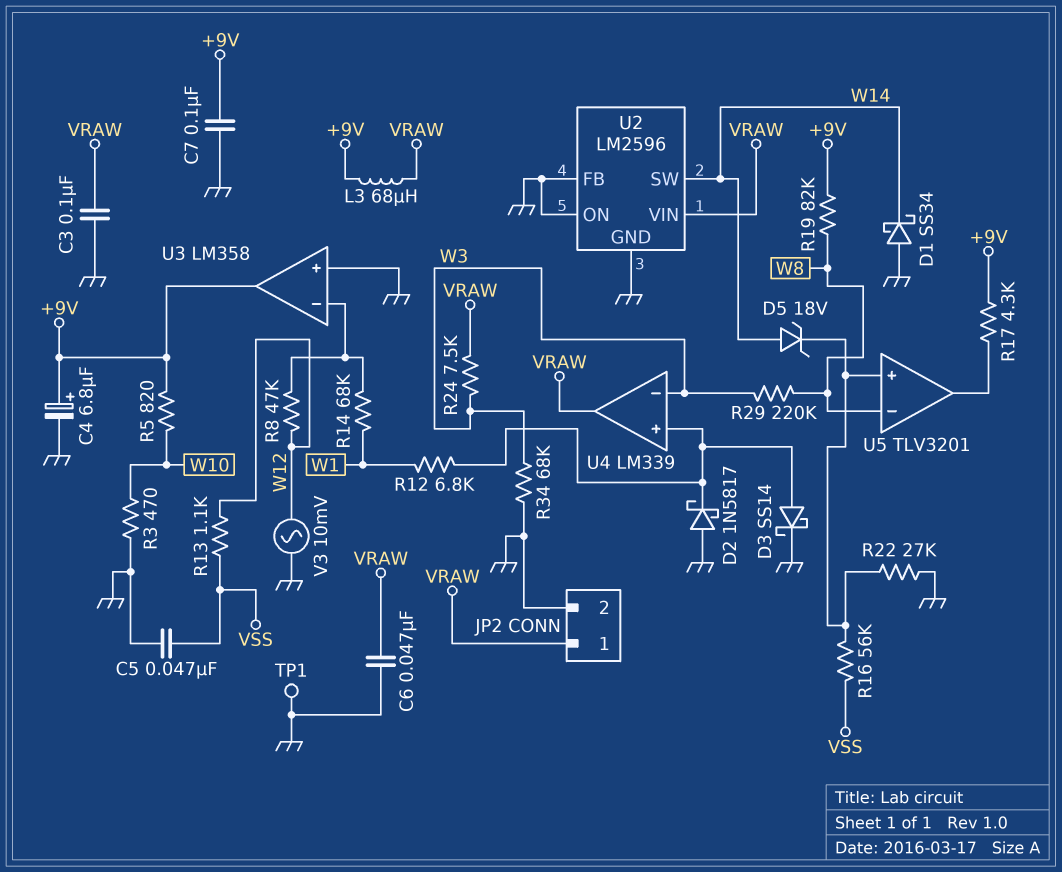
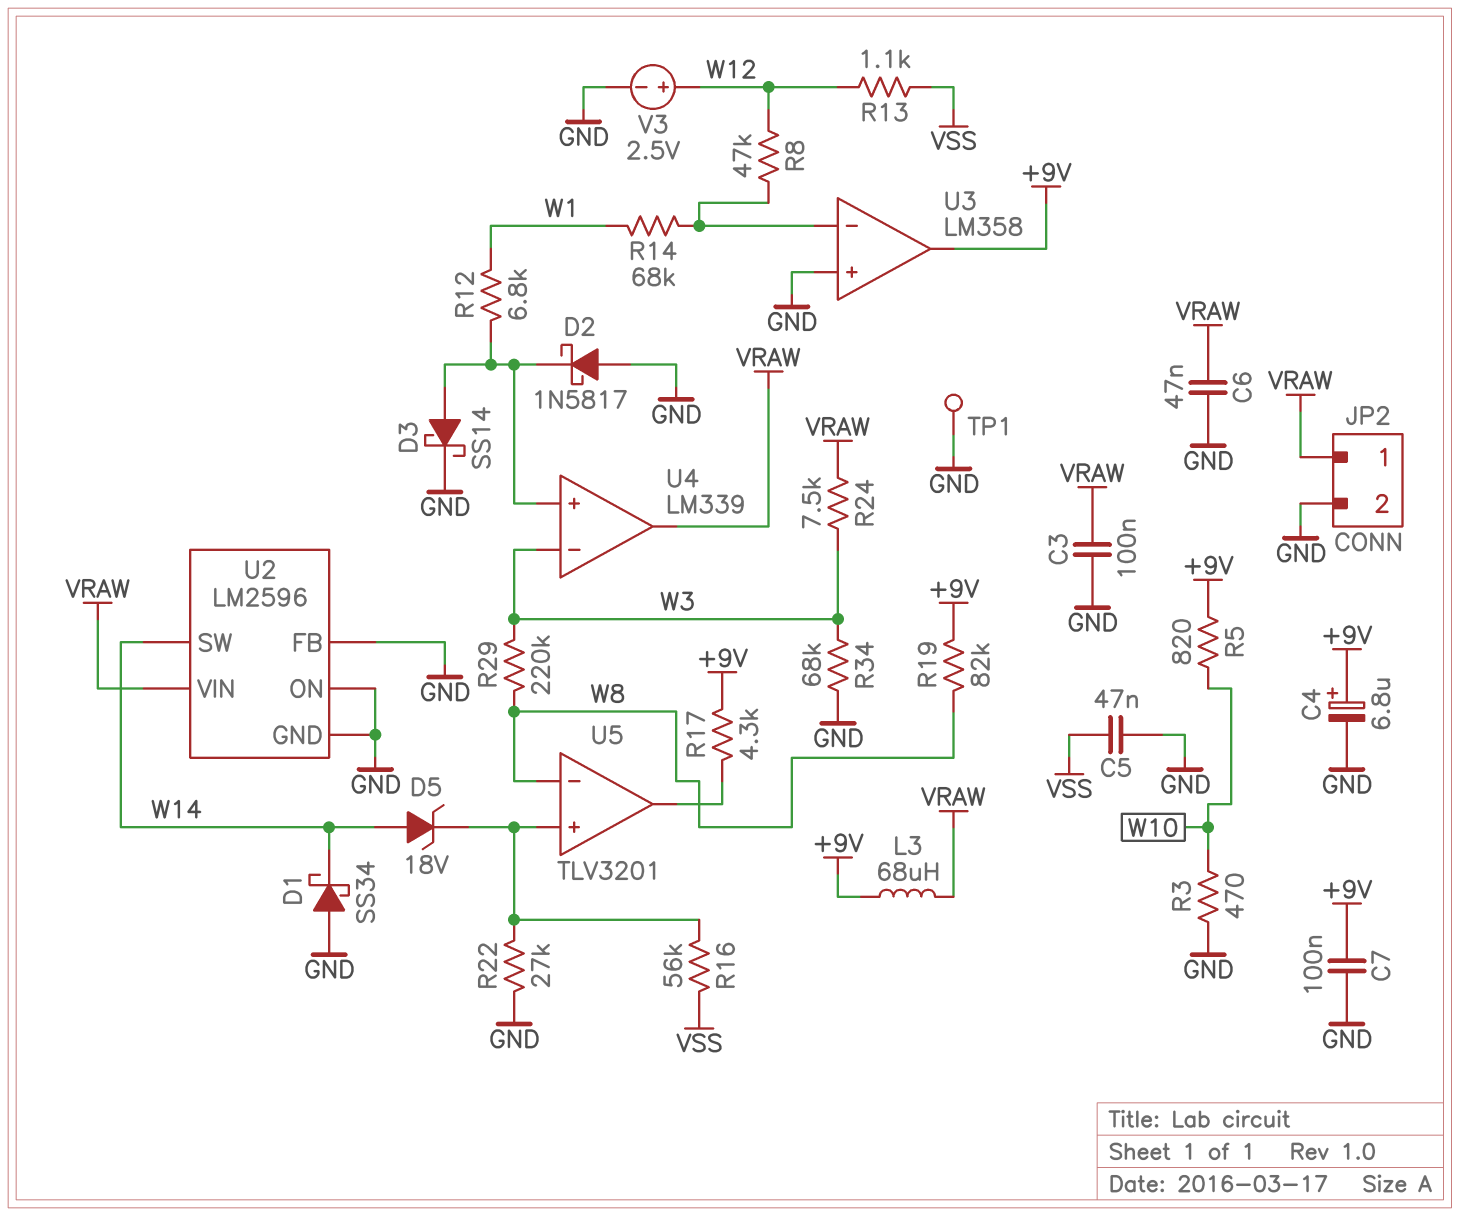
V3: AC 10mV (GND, W12) -> 2.5V (plus W12, minus GND)

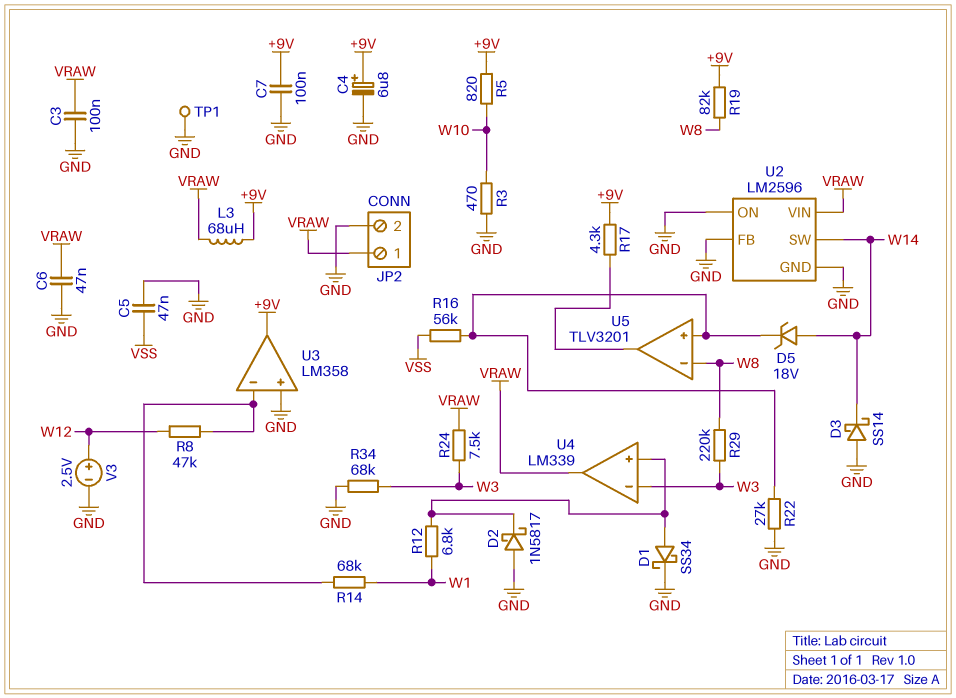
D1: schottky SS34 (A GND, K W14) -> schottky SS34 (A U4/in+, K GND)
D3: schottky SS14 (A U4/in+, K GND) -> schottky SS14 (A GND, K W14)
R13: 1.1k (VSS, W12) -> none

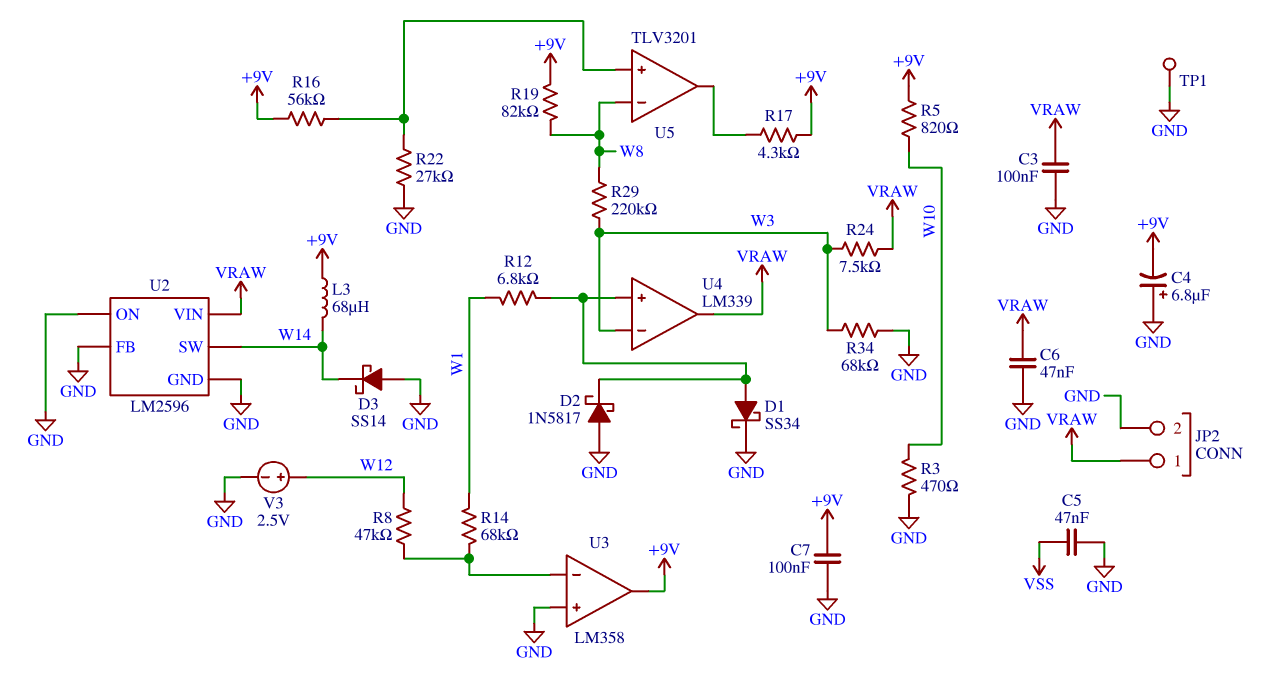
C4: 6.8uF (plus +9V, minus GND) -> 6.8uF (plus GND, minus +9V)
D5: zener 18V (A W14, K U5/in+) -> none
L3: 68uH (+9V, VRAW) -> 68uH (+9V, W14)
R16: 56k (U5/in+, VSS) -> 56k (+9V, U5/in+)

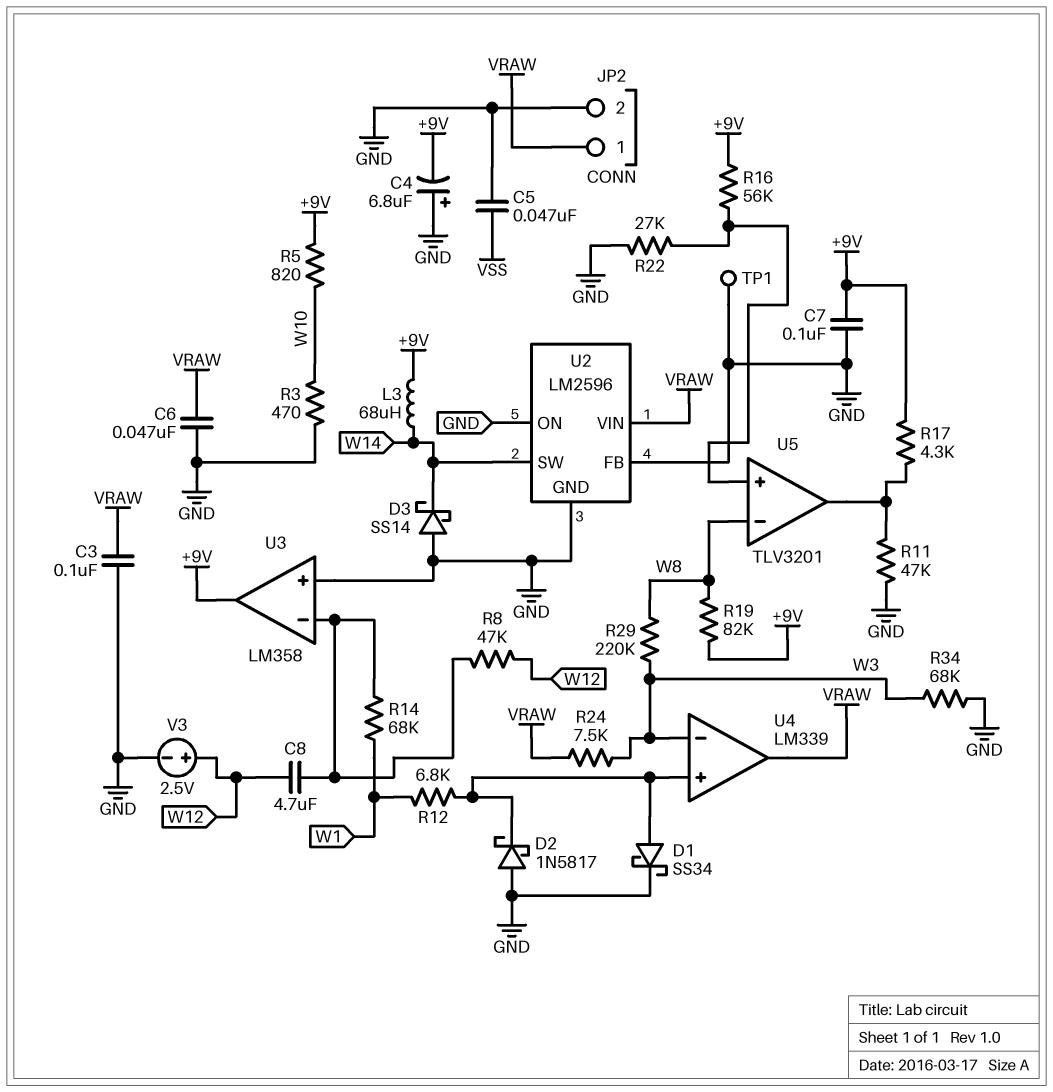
C8: none -> 4.7uF (U3/in-, W12)
R11: none -> 47k (GND, U5/out)

